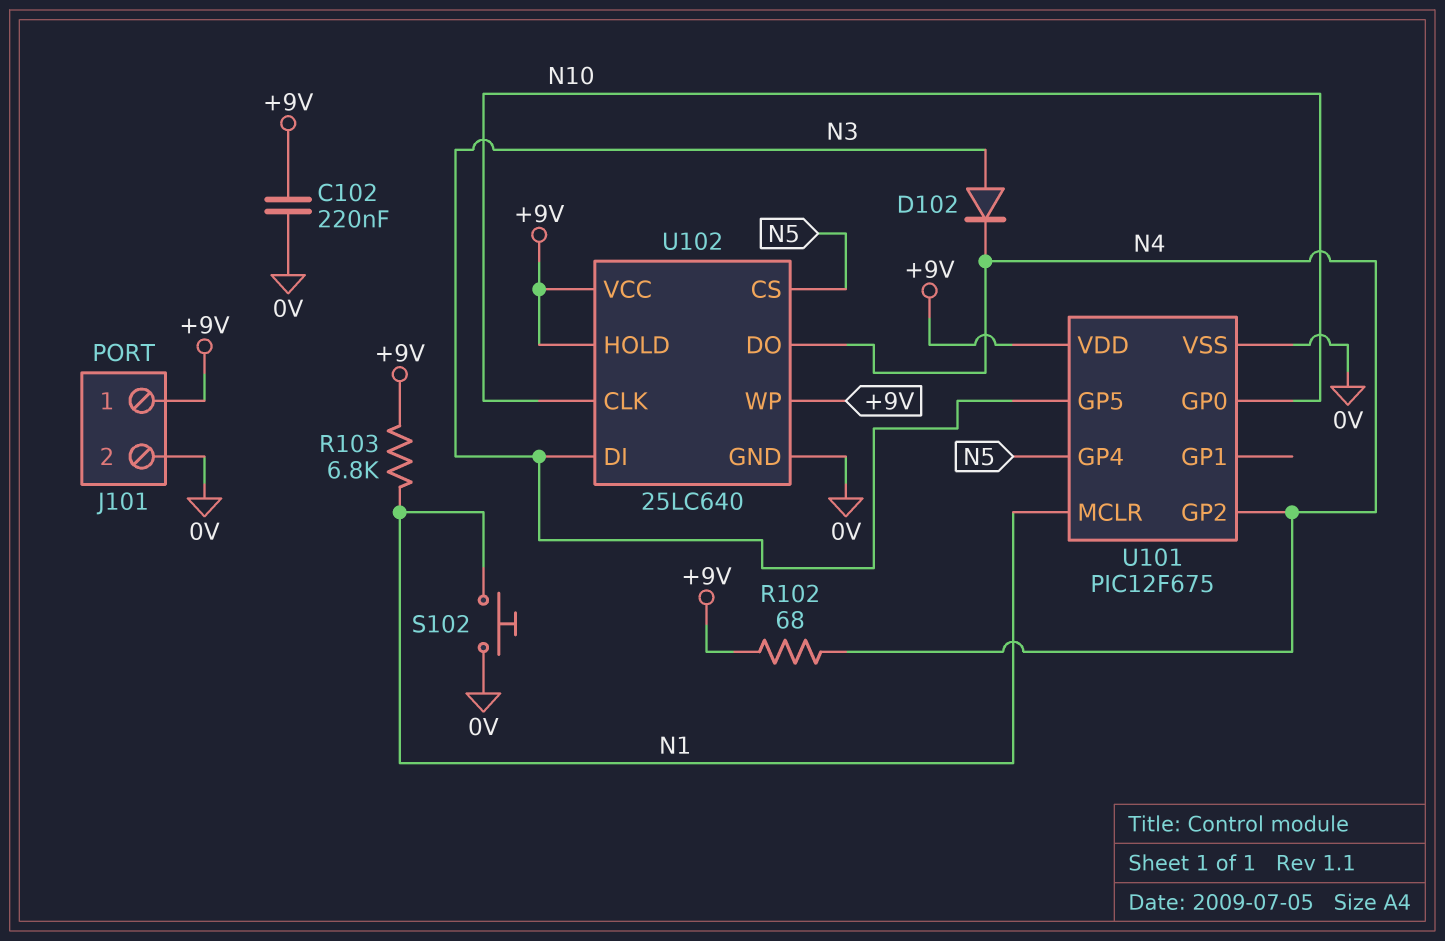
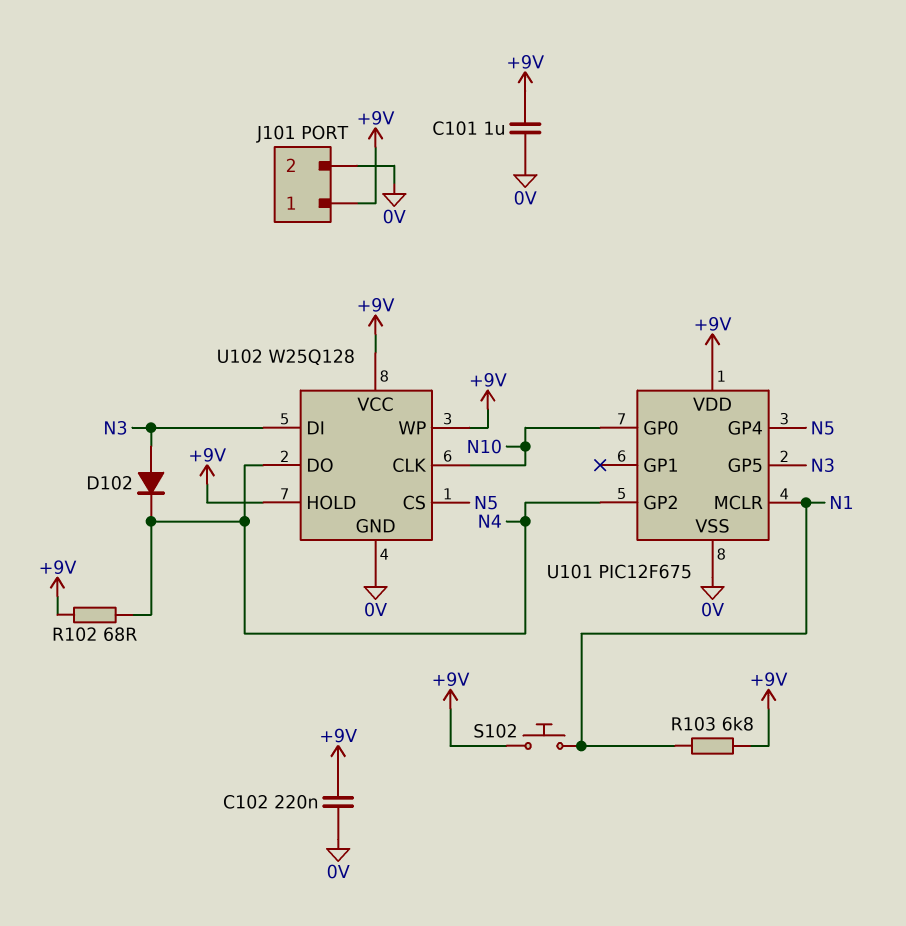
C101: none -> 1uF (+9V, 0V)
S102: button (0V, N1) -> button (+9V, N1)
U102: 25LC640 -> W25Q128

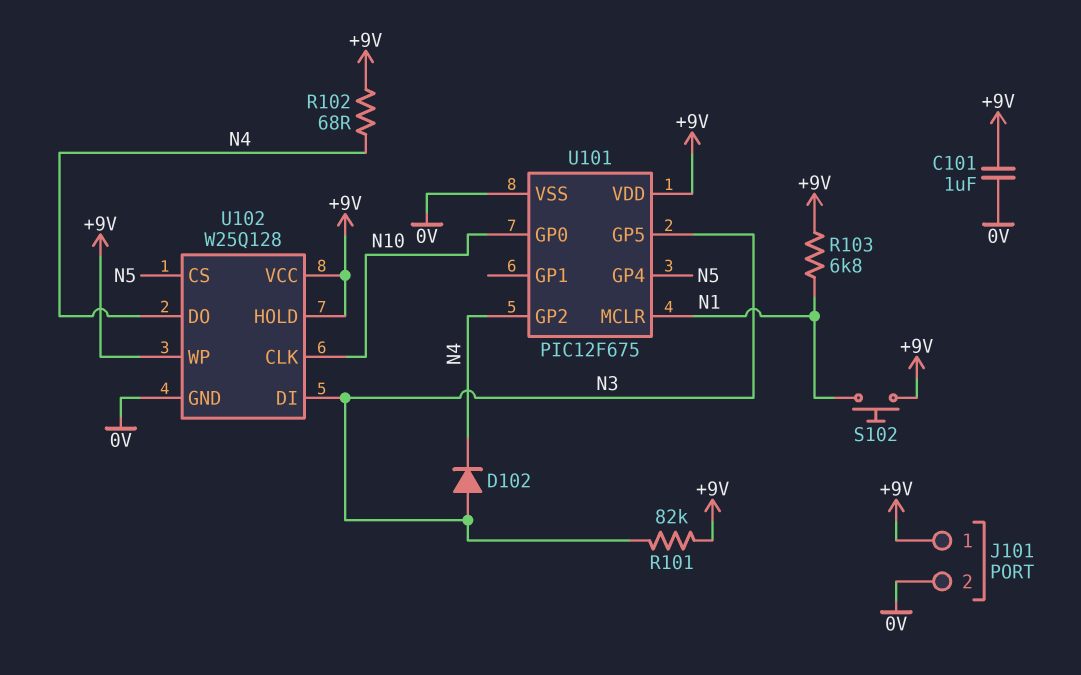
C102: 220nF (+9V, 0V) -> none
R101: none -> 82k (+9V, N3)

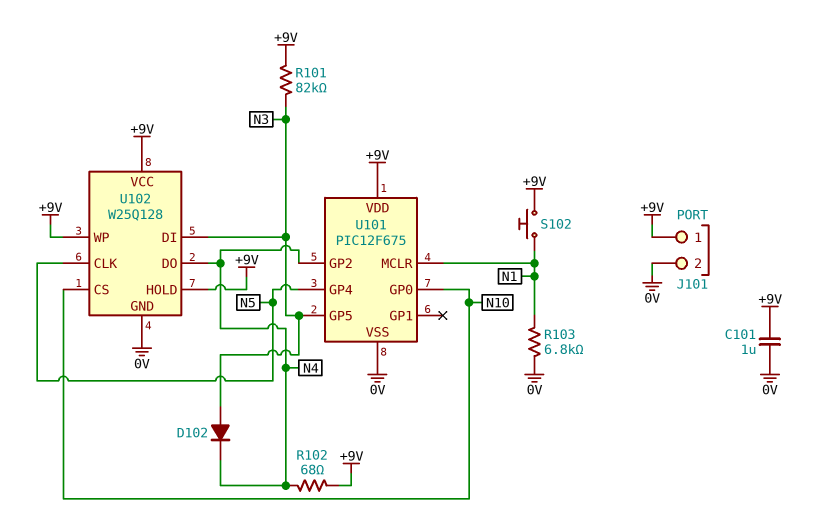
R103: 6.8k (+9V, N1) -> 6.8k (0V, N1)
U102 pin CLK: N10 -> N5
U102 pin CS: N5 -> N10

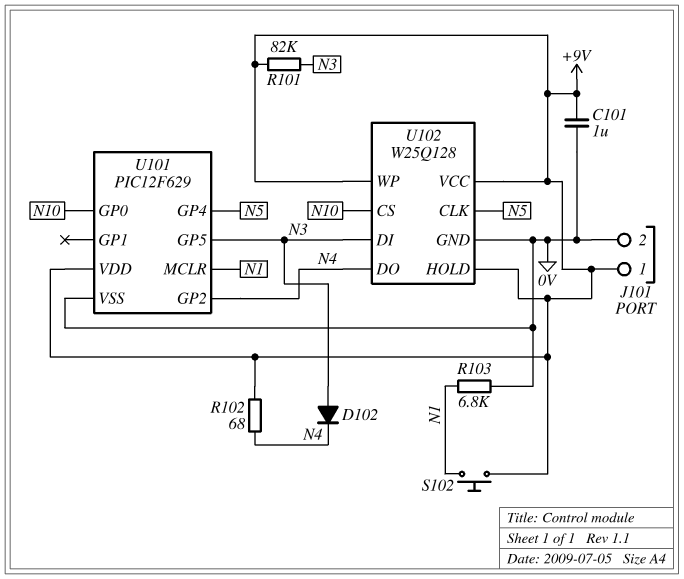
U101: PIC12F675 -> PIC12F629

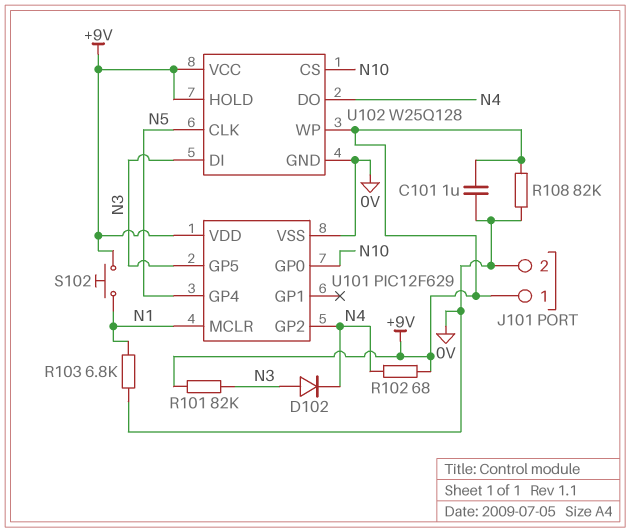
R108: none -> 82k (+9V, 0V)

